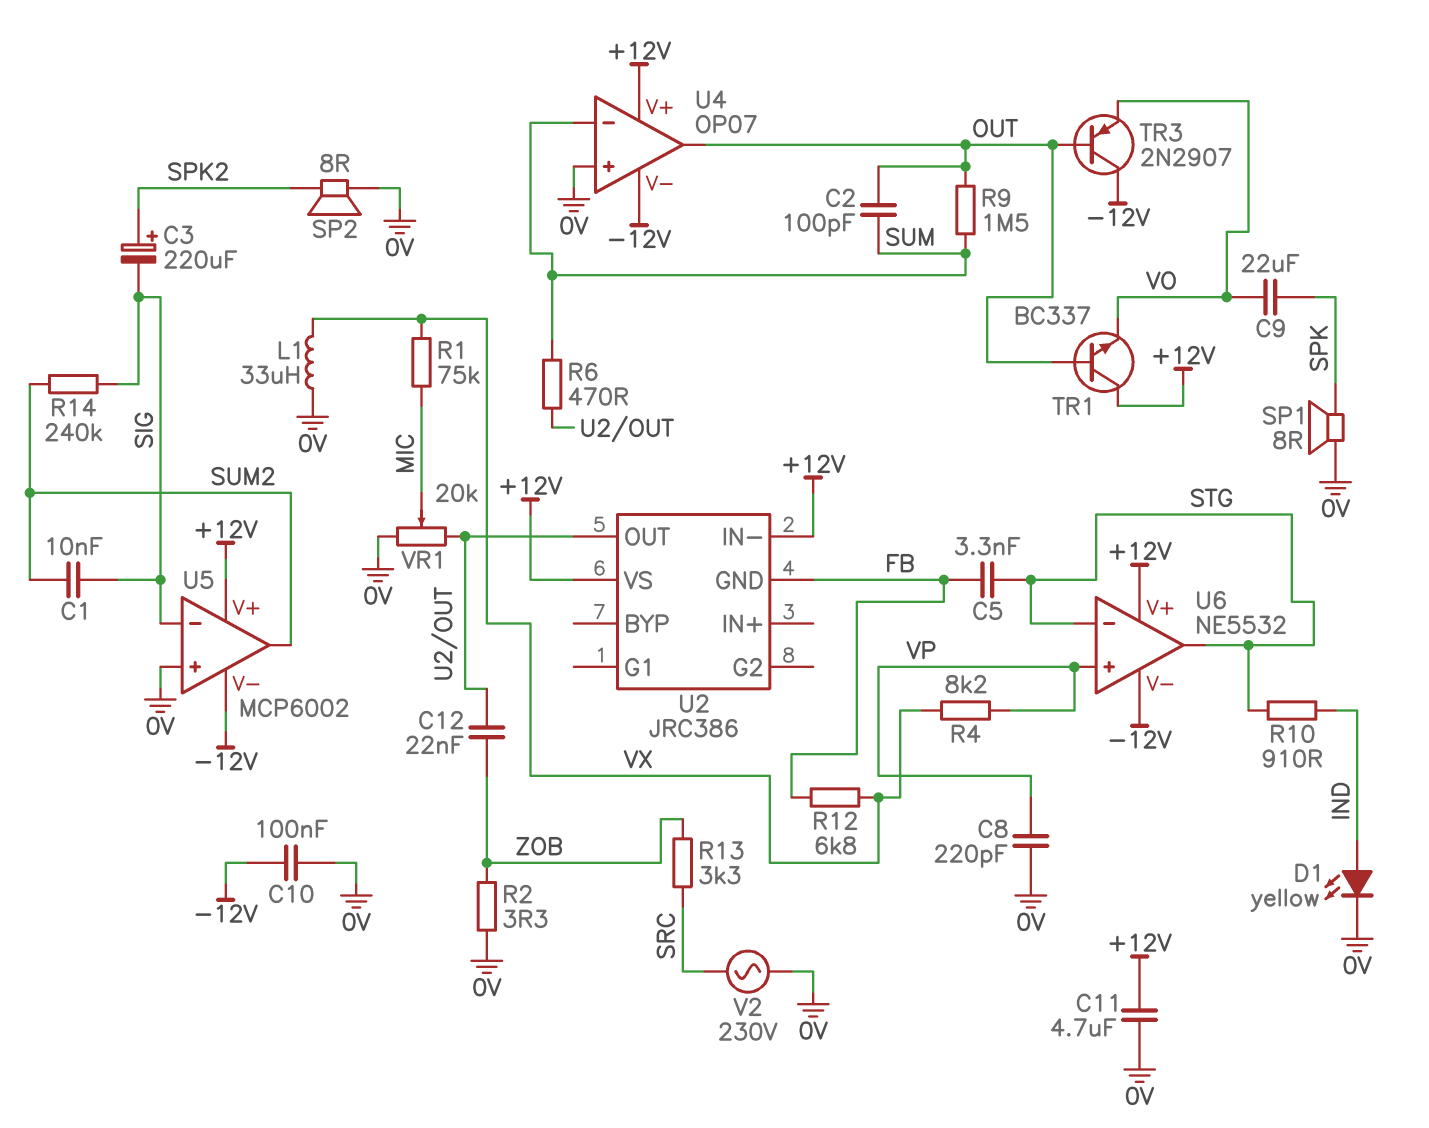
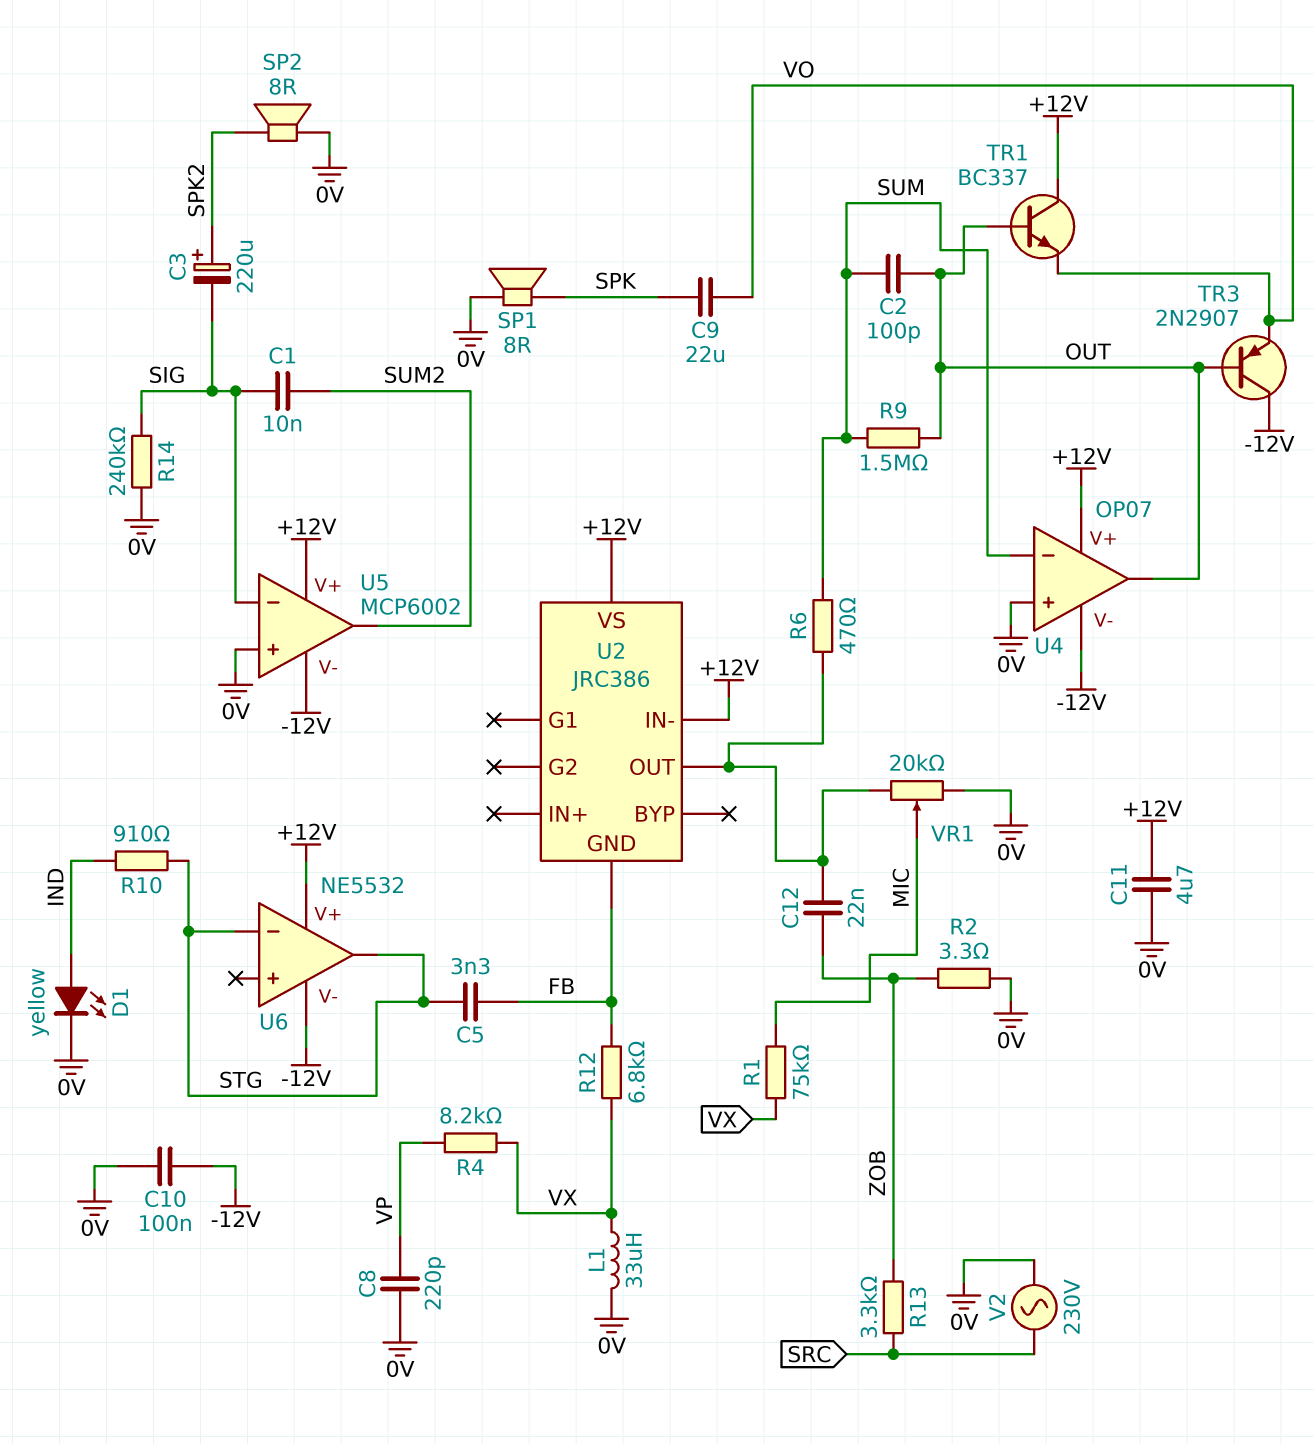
R14: 240k (SIG, SUM2) -> 240k (0V, SIG)
U6 pin in+: VP -> none

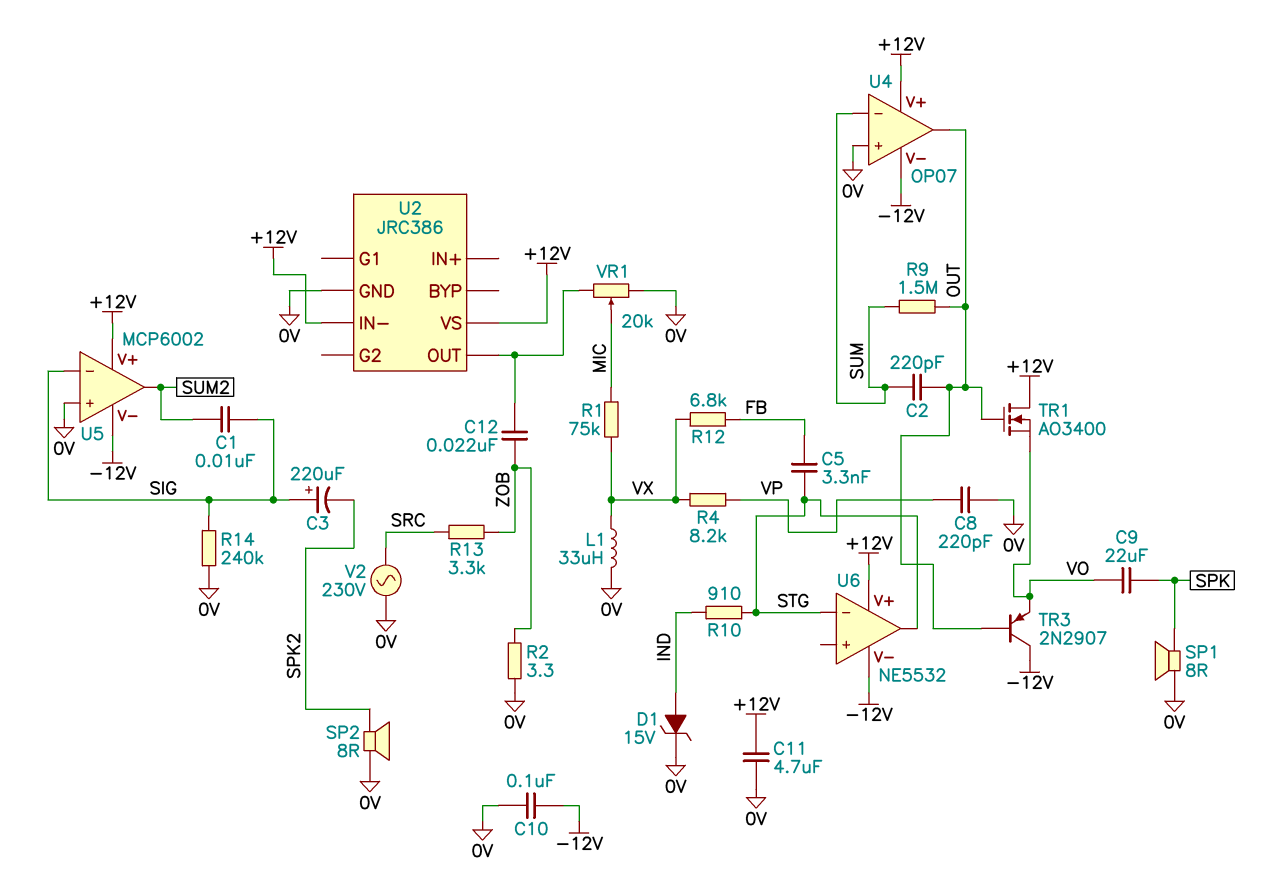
C2: 100pF (OUT, SUM) -> 220pF (OUT, SUM)
C3: 220uF (plus SPK2, minus SIG) -> 220uF (plus SIG, minus SPK2)
D1: LED yellow (A IND, K 0V) -> zener 15V (A IND, K 0V)
R6: 470 (SUM, U2/OUT) -> none
TR1: NPN BC337 (B OUT, C +12V, E VO) -> NMOS AO3400 (G OUT, D +12V, S VO)
U2 pin GND: FB -> 0V

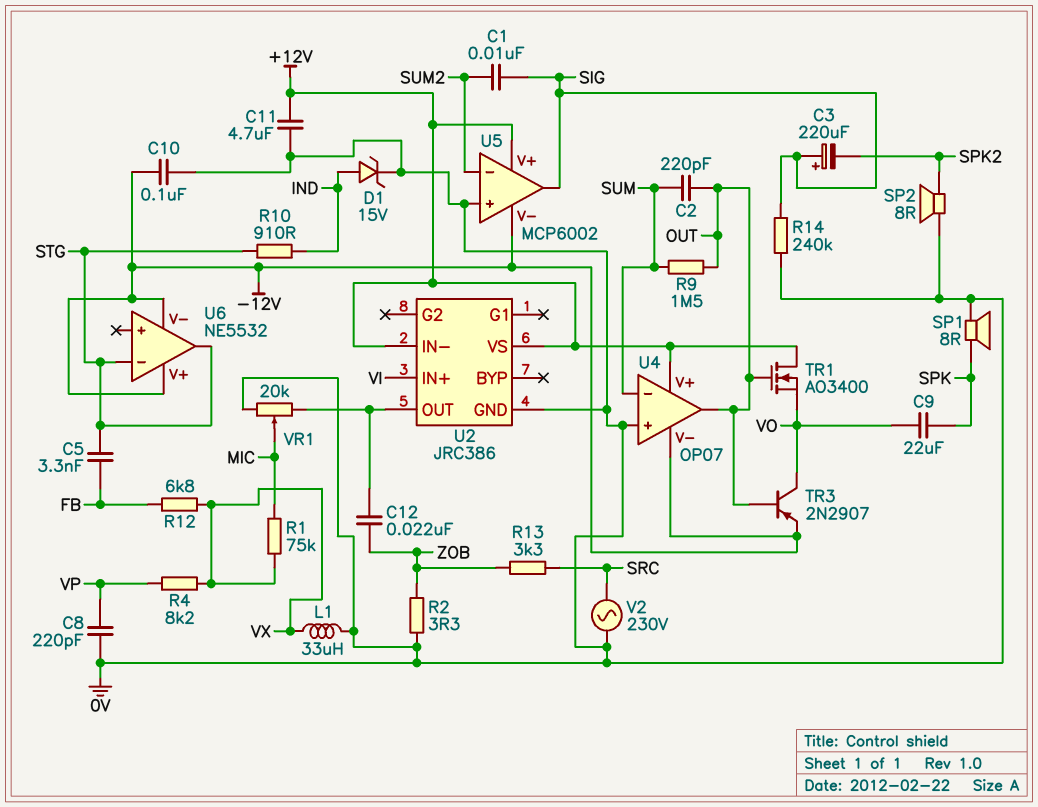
TR3: PNP 2N2907 (B OUT, C -12V, E VO) -> PNP 2N2907 (B OUT, C VO, E -12V)
U2 pin IN+: none -> VI
U5 pin in-: SIG -> SUM2
U5 pin out: SUM2 -> SIG
U6 pin V+: +12V -> -12V

